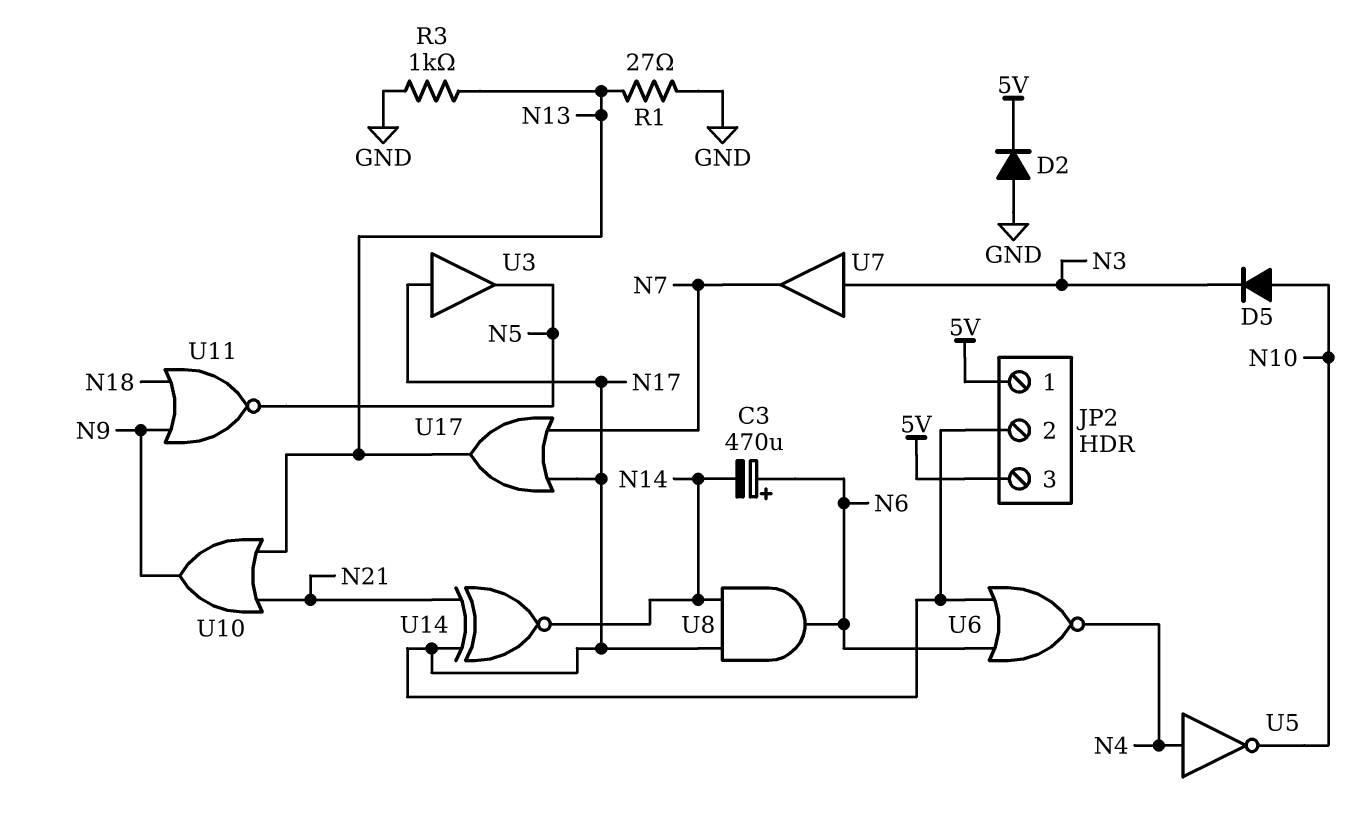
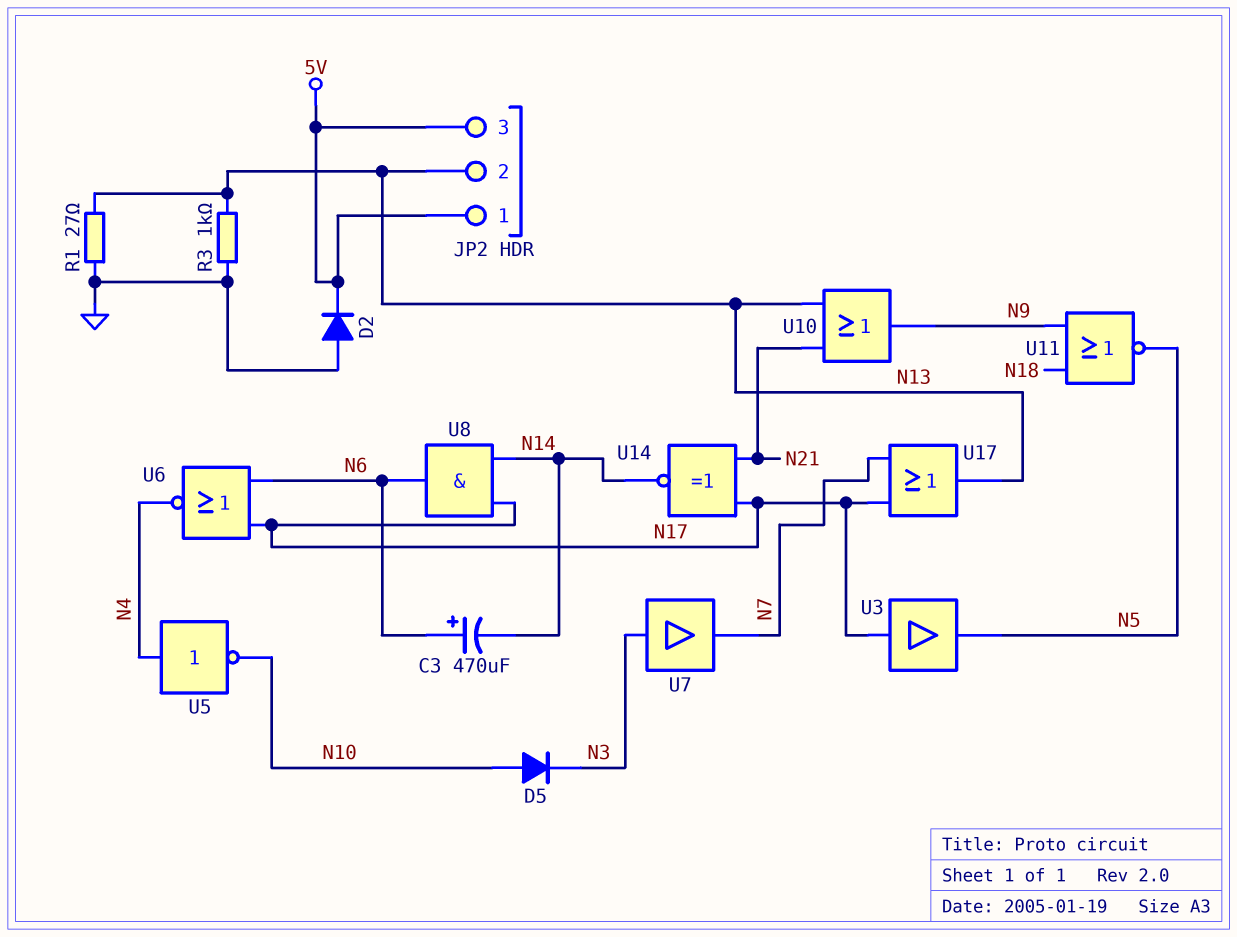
JP2 pin 2: N17 -> N13

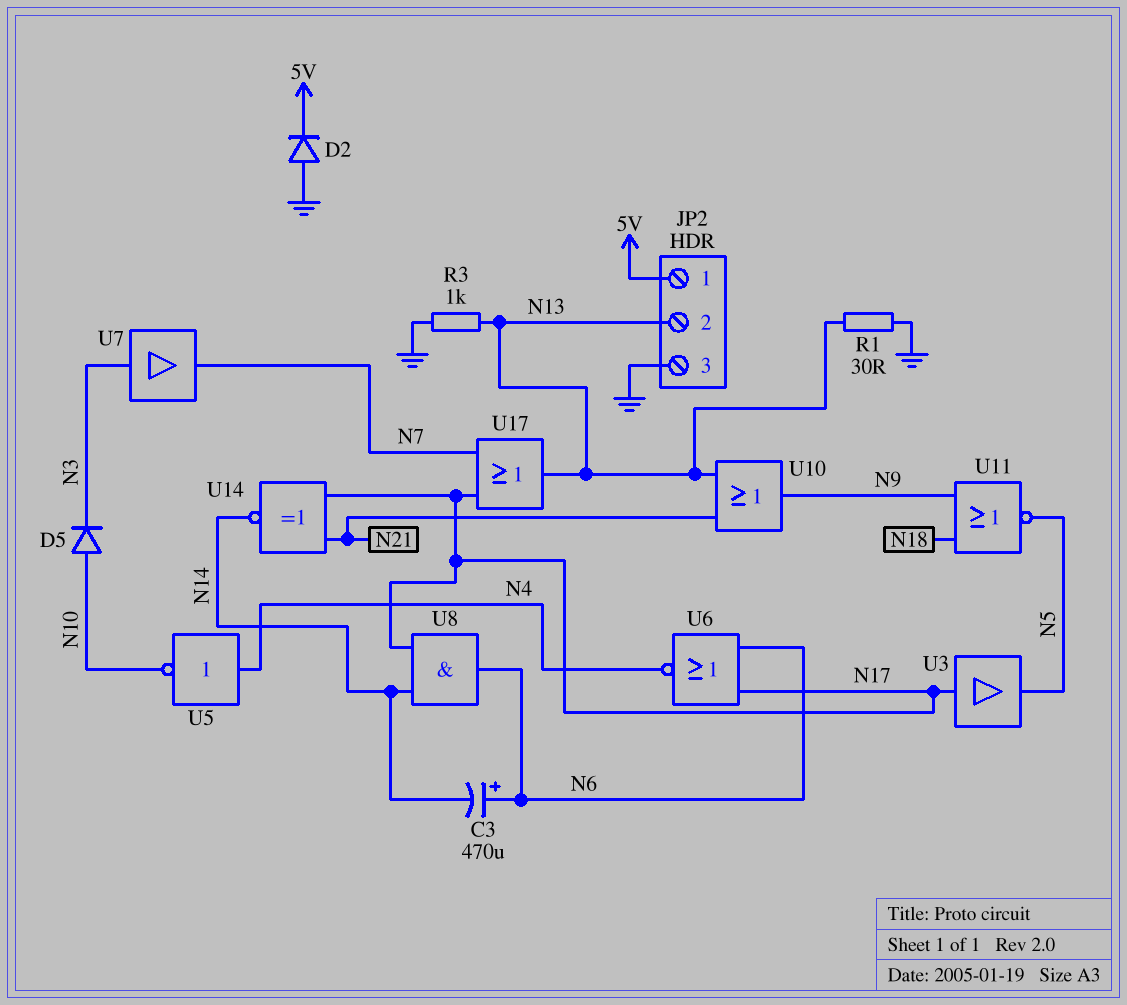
JP2 pin 3: 5V -> GND
R1: 27 (GND, N13) -> 30 (GND, N13)

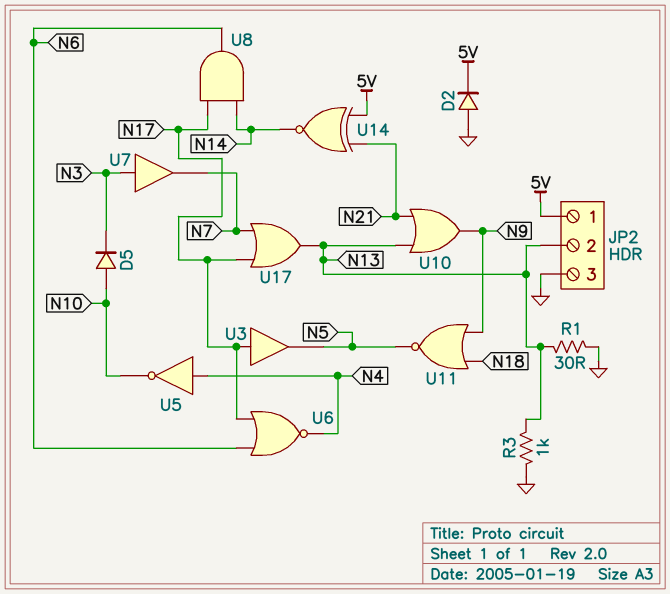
C3: 470uF (plus N6, minus N14) -> none
U14: XNOR (in N17, in N21, out N14) -> XNOR (in 5V, in N21, out N14)

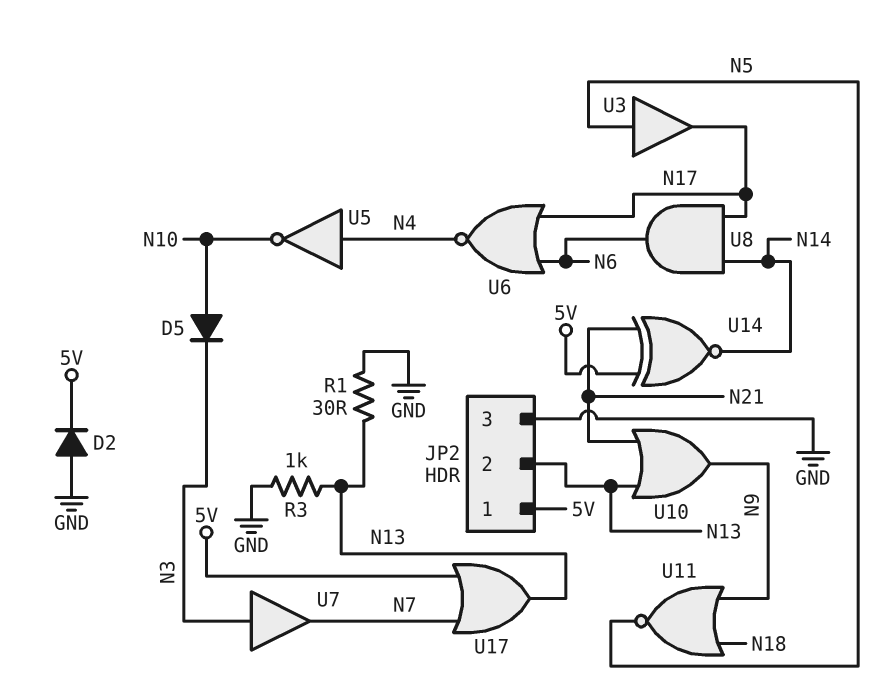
U3: buffer (in N17, out N5) -> buffer (in N5, out N17)
U17: OR (in N7, in N17, out N13) -> OR (in 5V, in N7, out N13)

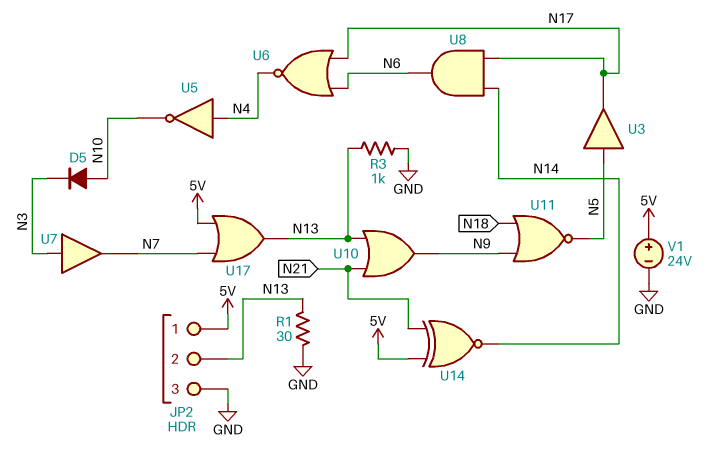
D2: diode (A GND, K 5V) -> none
V1: none -> 24V (plus 5V, minus GND)

